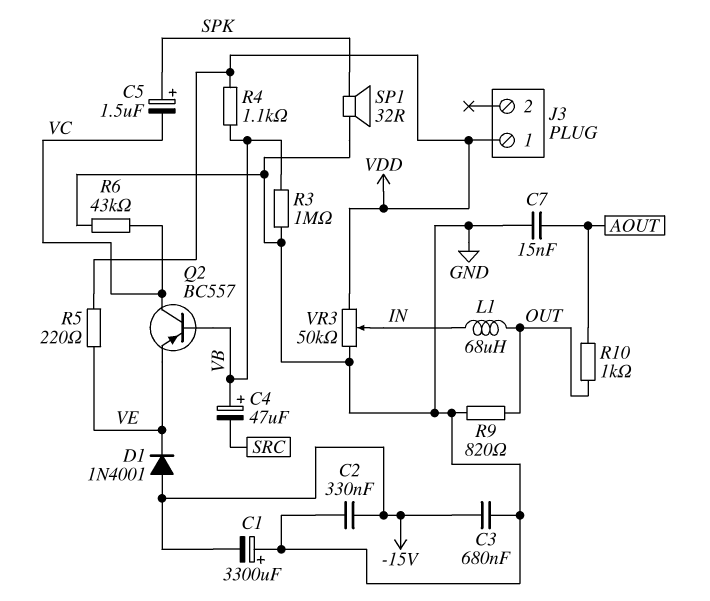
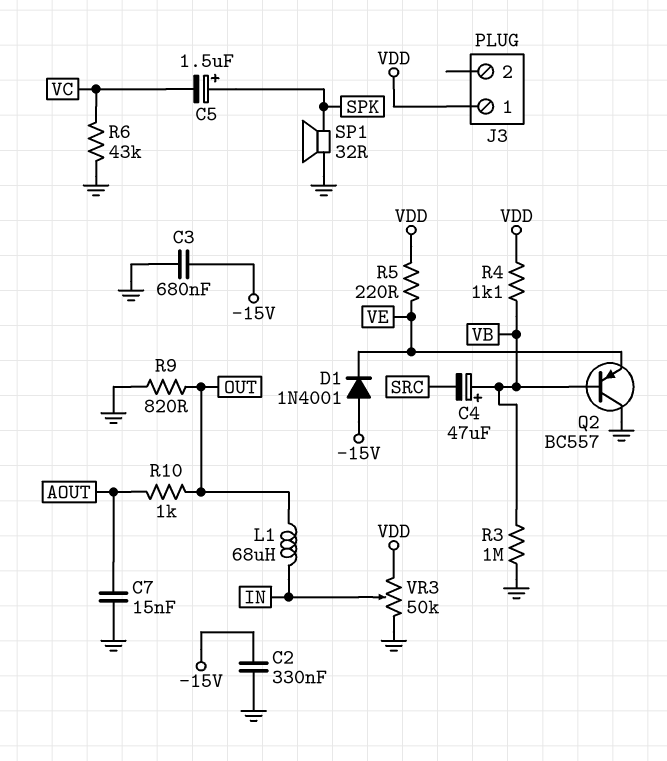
C1: 3300uF (plus GND, minus -15V) -> none
Q2: PNP BC557 (B VB, C VC, E VE) -> PNP BC557 (B VB, C GND, E VE)

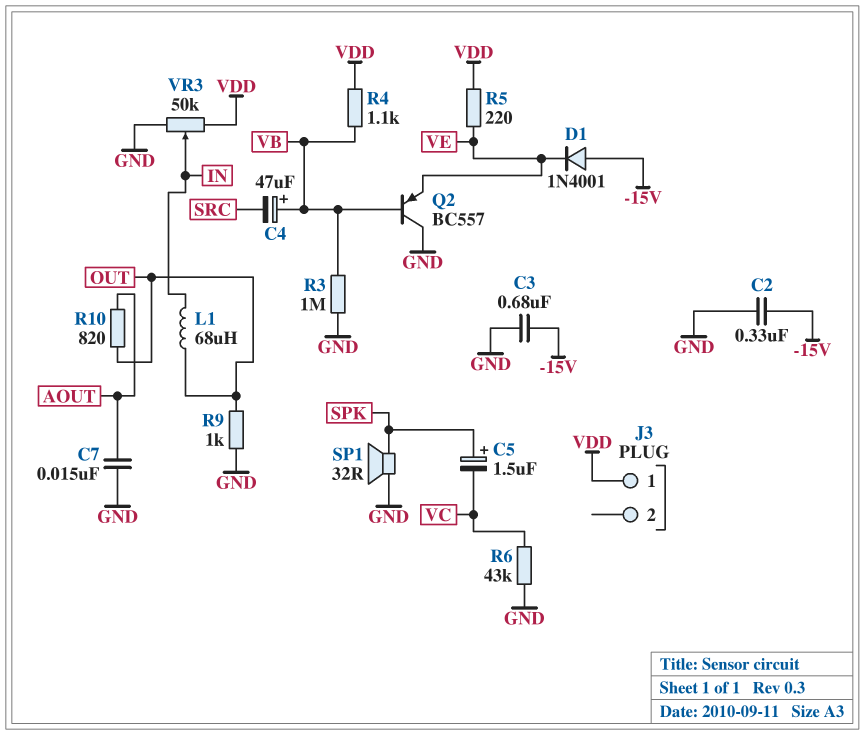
R9: 820 (GND, OUT) -> 1k (GND, OUT)
R10: 1k (AOUT, OUT) -> 820 (AOUT, OUT)

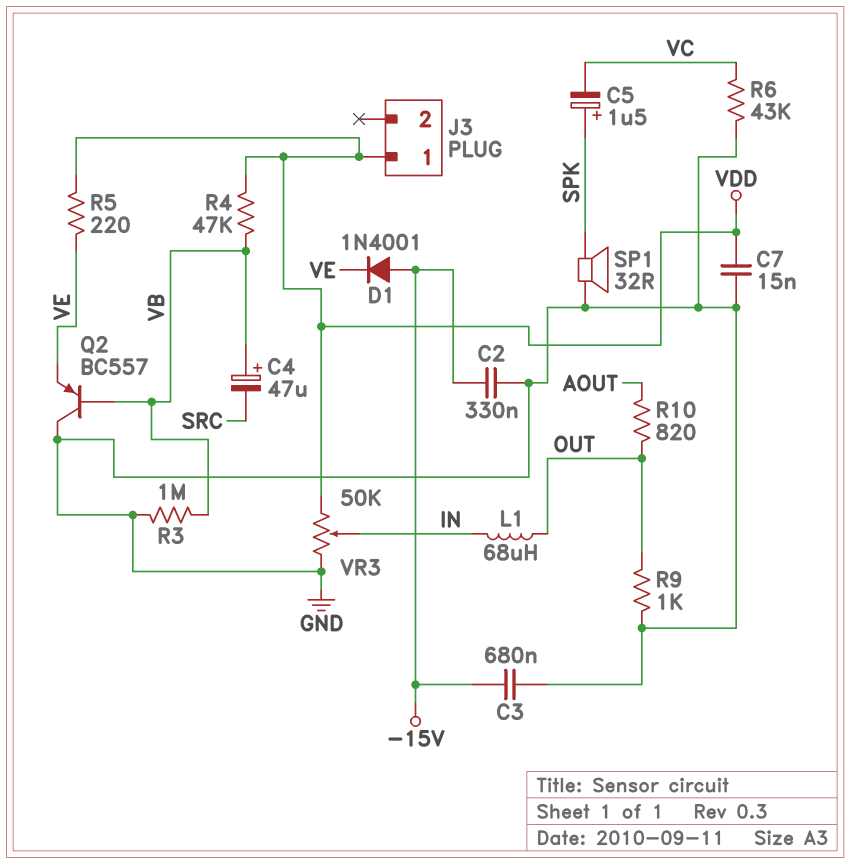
C7: 15nF (AOUT, GND) -> 15nF (GND, VDD)
R4: 1.1k (VB, VDD) -> 47k (VB, VDD)

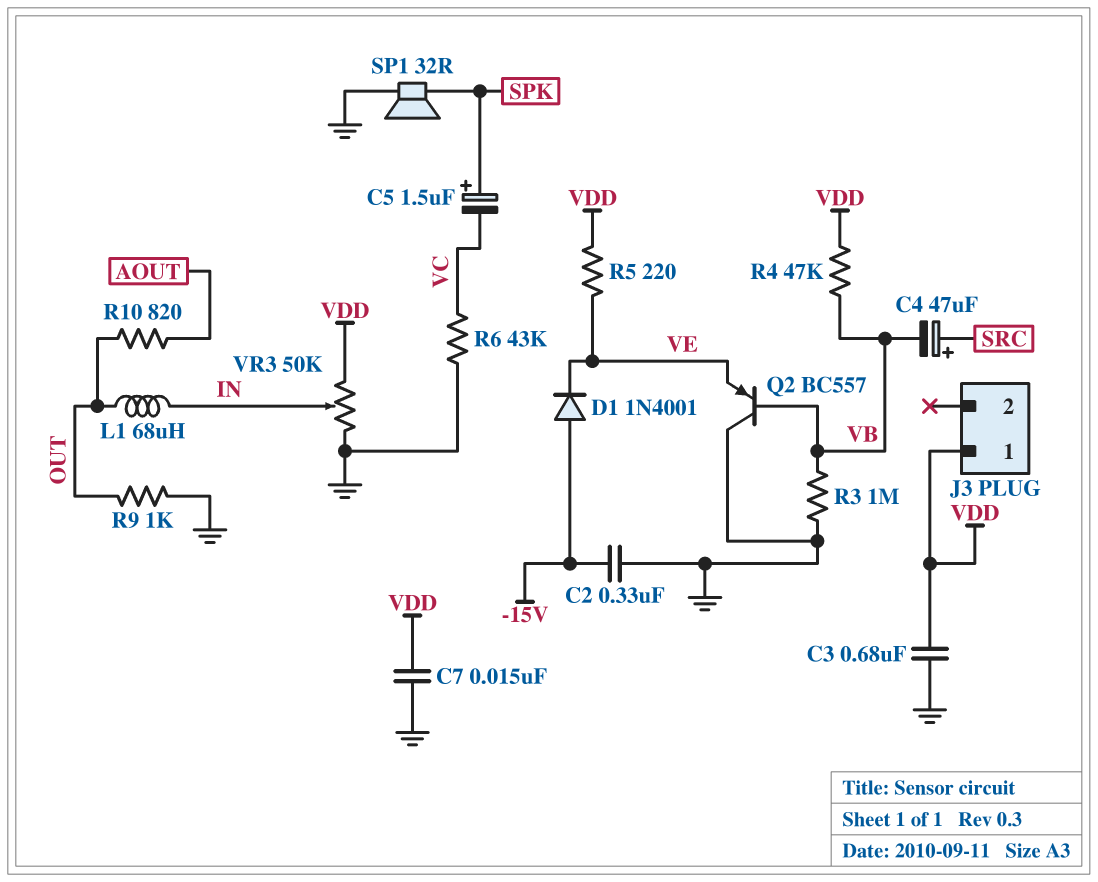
C3: 680nF (-15V, GND) -> 680nF (GND, VDD)
C4: 47uF (plus VB, minus SRC) -> 47uF (plus SRC, minus VB)

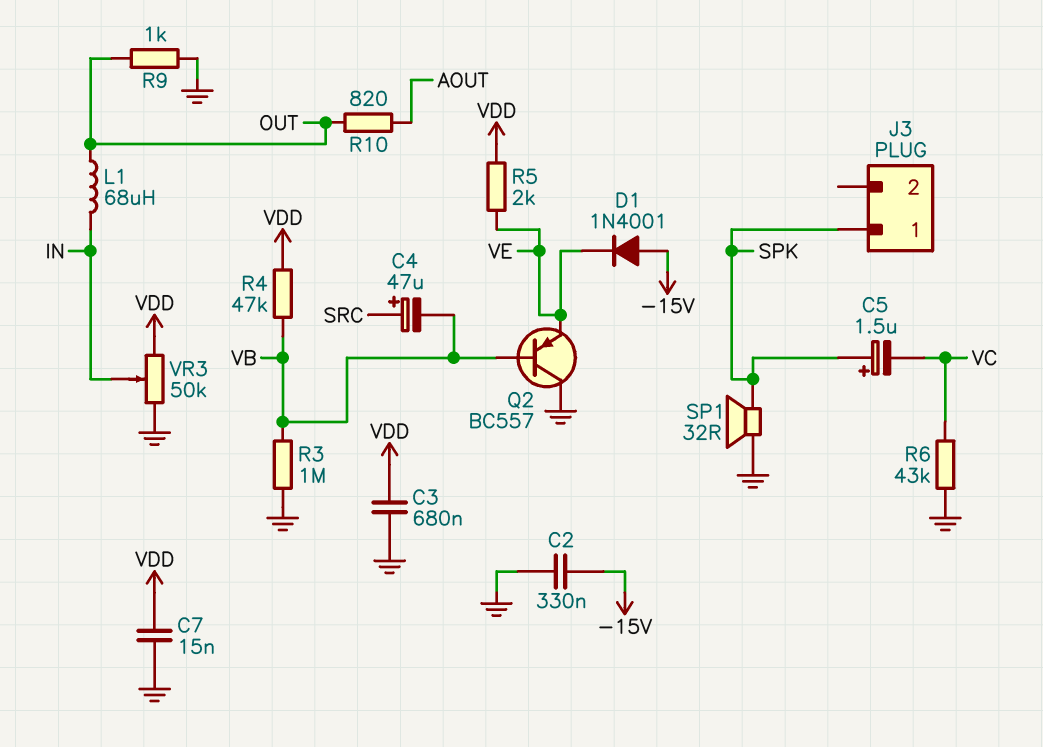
J3 pin 1: VDD -> SPK
R5: 220 (VDD, VE) -> 2k (VDD, VE)

